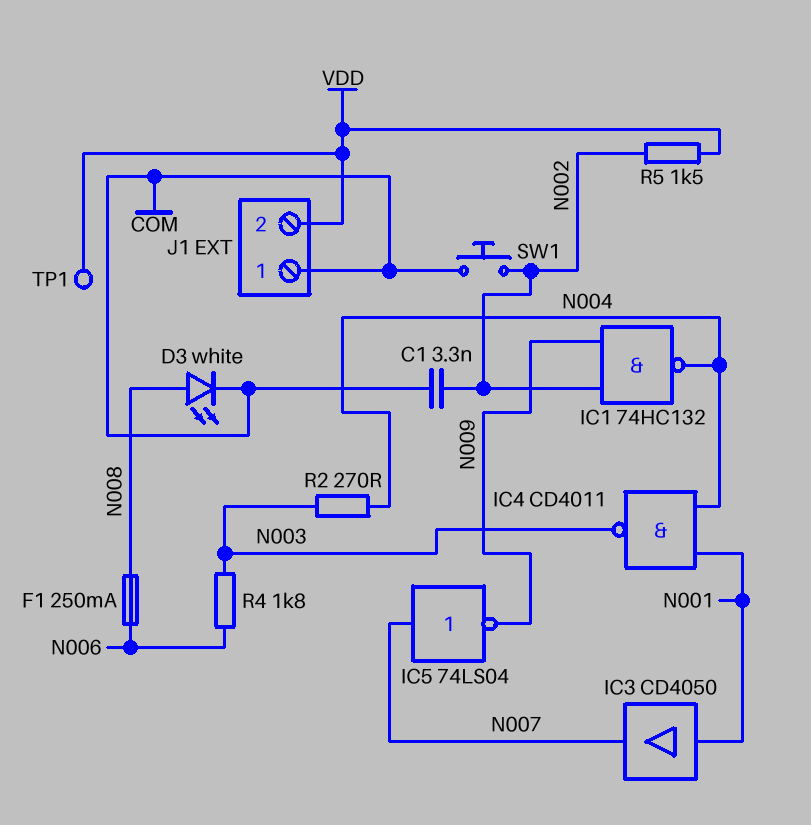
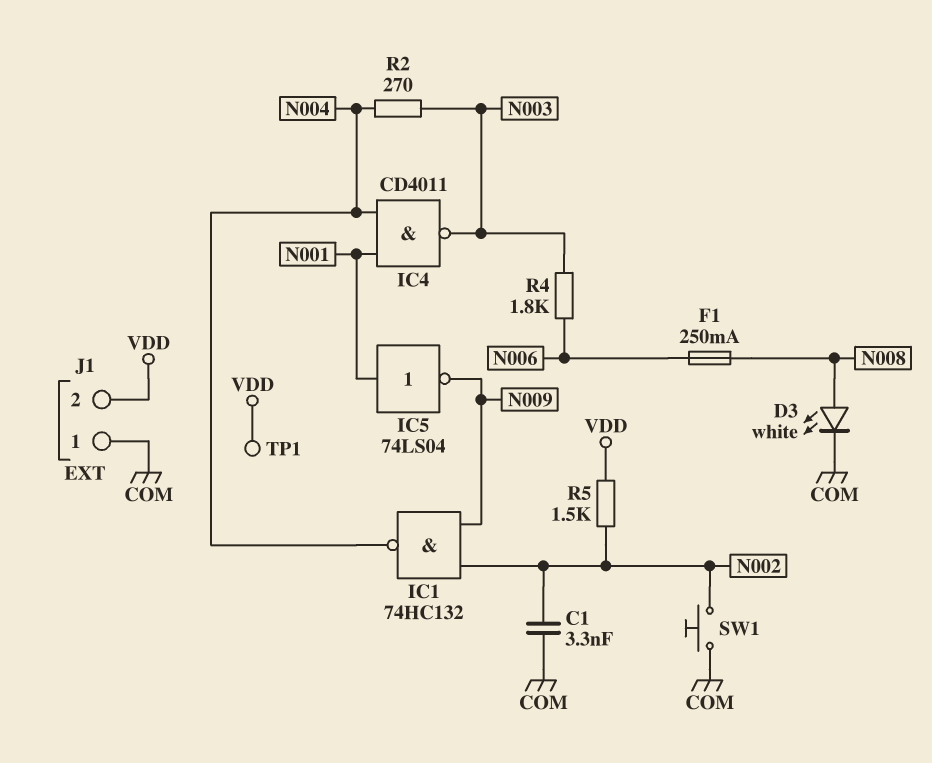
IC3: buffer CD4050 (in N001, out N007) -> none
IC5: NOT 74LS04 (in N007, out N009) -> NOT 74LS04 (in N001, out N009)

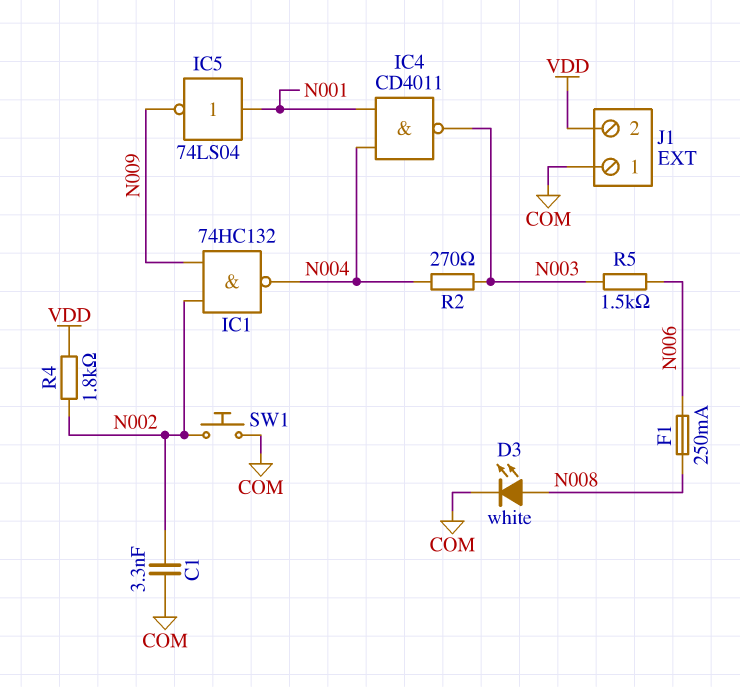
R4: 1.8k (N003, N006) -> 1.8k (N002, VDD)
R5: 1.5k (N002, VDD) -> 1.5k (N003, N006)
TP1: test point (VDD) -> none

